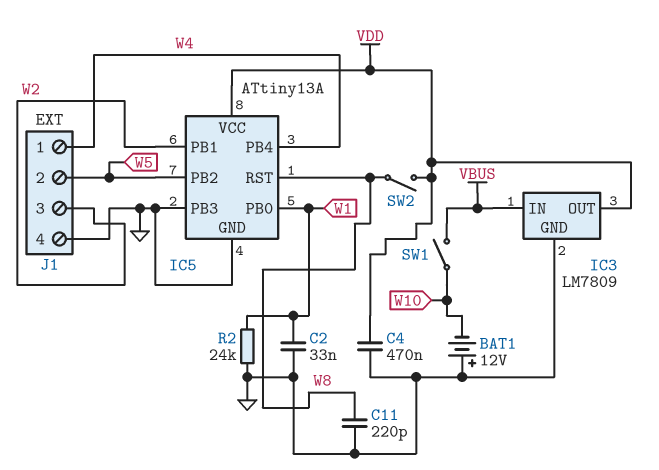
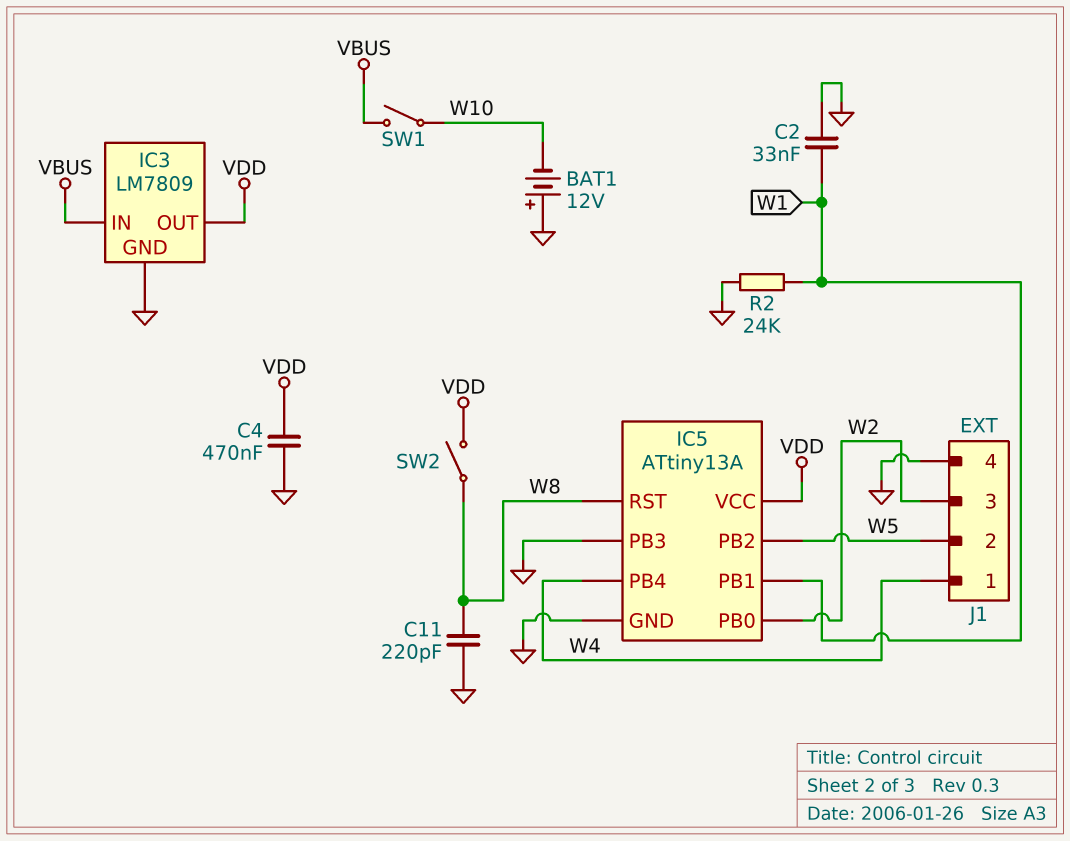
IC5 pin PB0: W1 -> W2
IC5 pin PB1: W2 -> W1

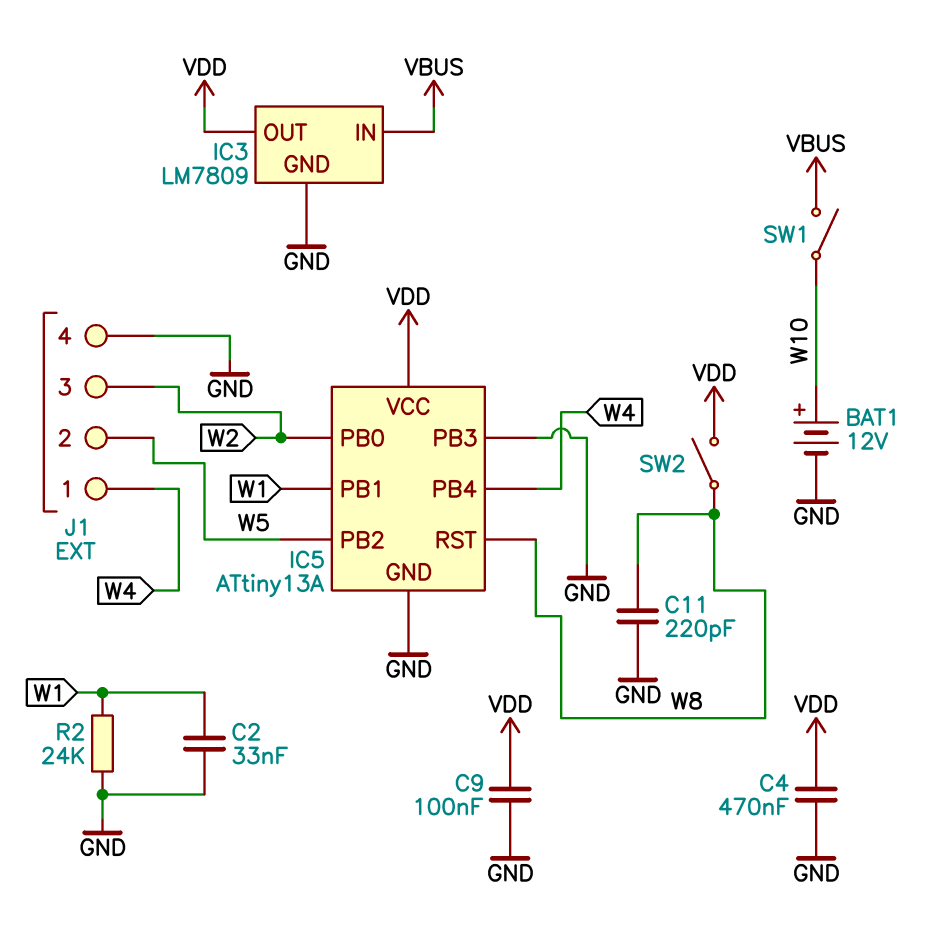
BAT1: 12V (plus GND, minus W10) -> 12V (plus W10, minus GND)
C9: none -> 100nF (GND, VDD)

